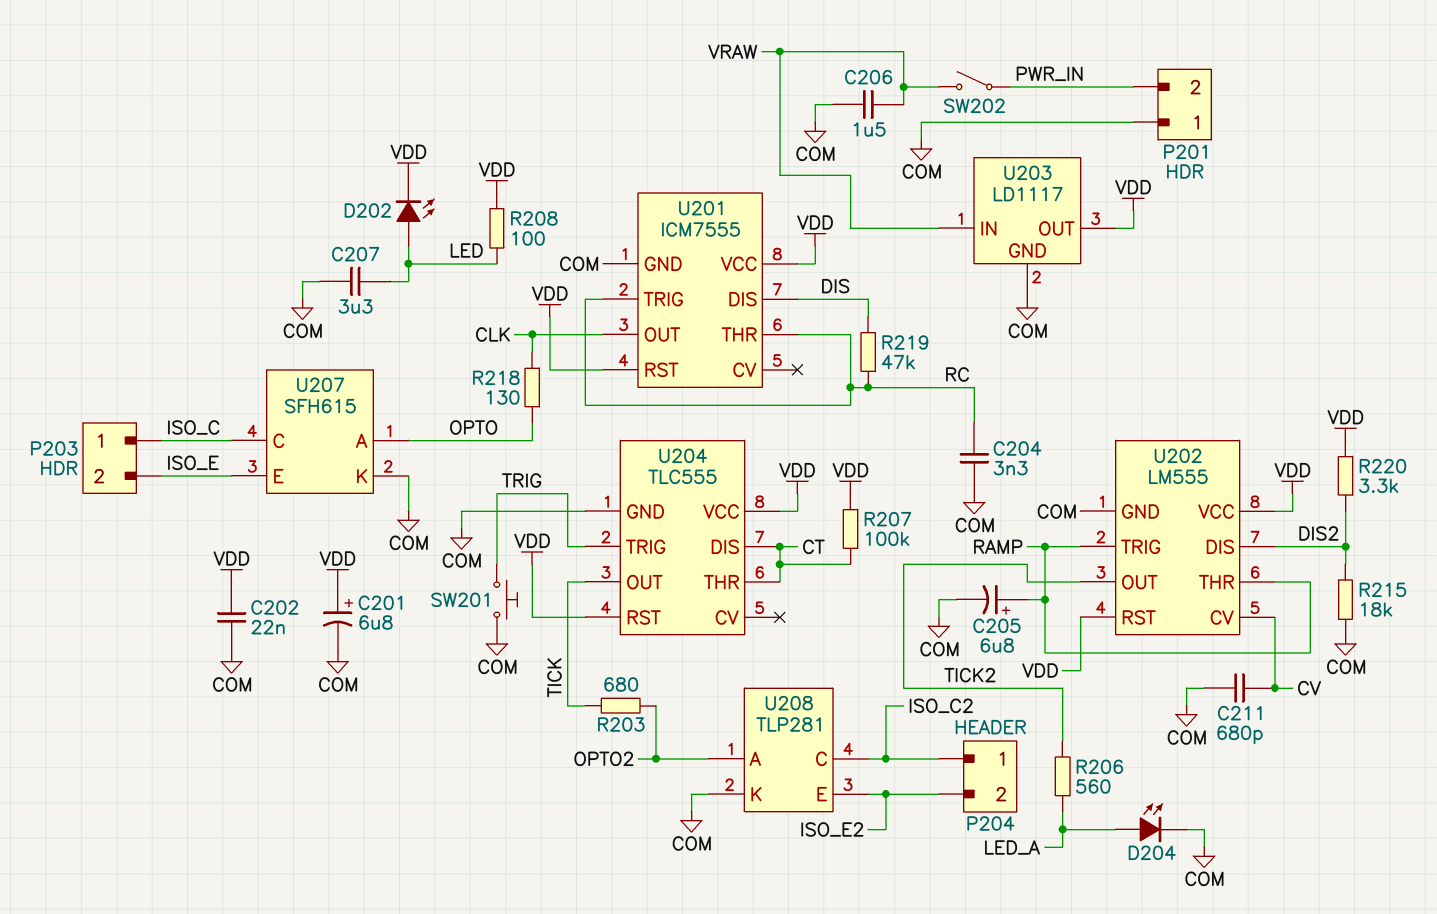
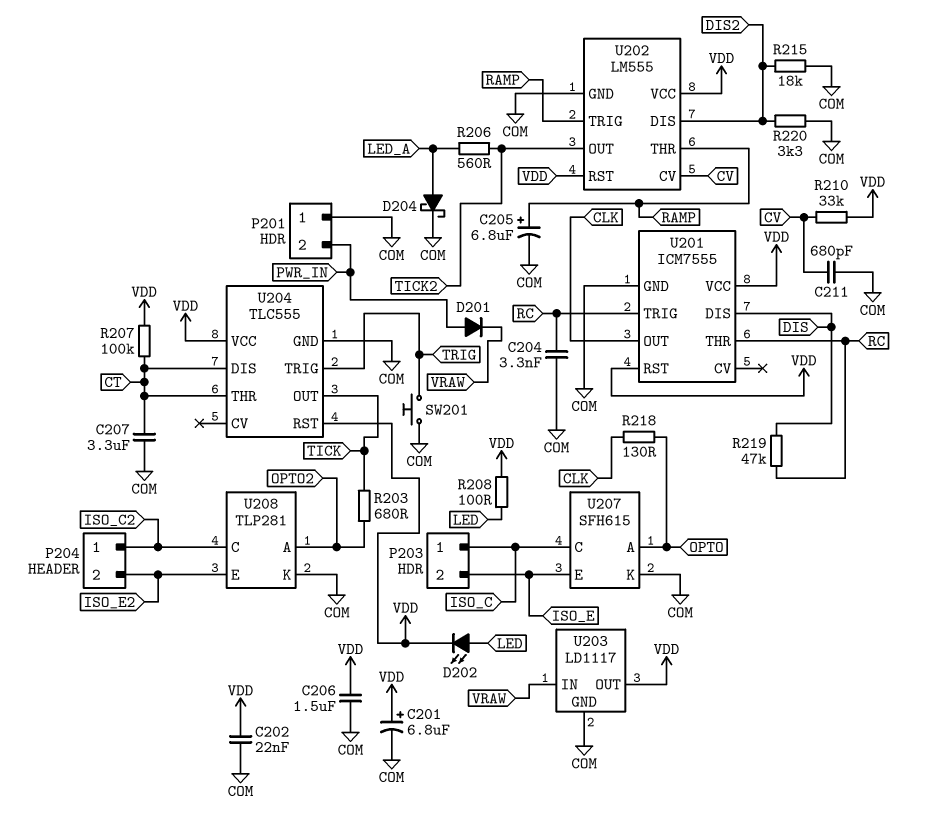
C206: 1.5uF (COM, VRAW) -> 1.5uF (COM, VDD)
C207: 3.3uF (COM, LED) -> 3.3uF (COM, CT)
D201: none -> diode (A PWR_IN, K VRAW)
D204: LED (A LED_A, K COM) -> schottky (A LED_A, K COM)
R210: none -> 33k (CV, VDD)
R220: 3.3k (DIS2, VDD) -> 3.3k (COM, DIS2)
SW202: switch (PWR_IN, VRAW) -> none

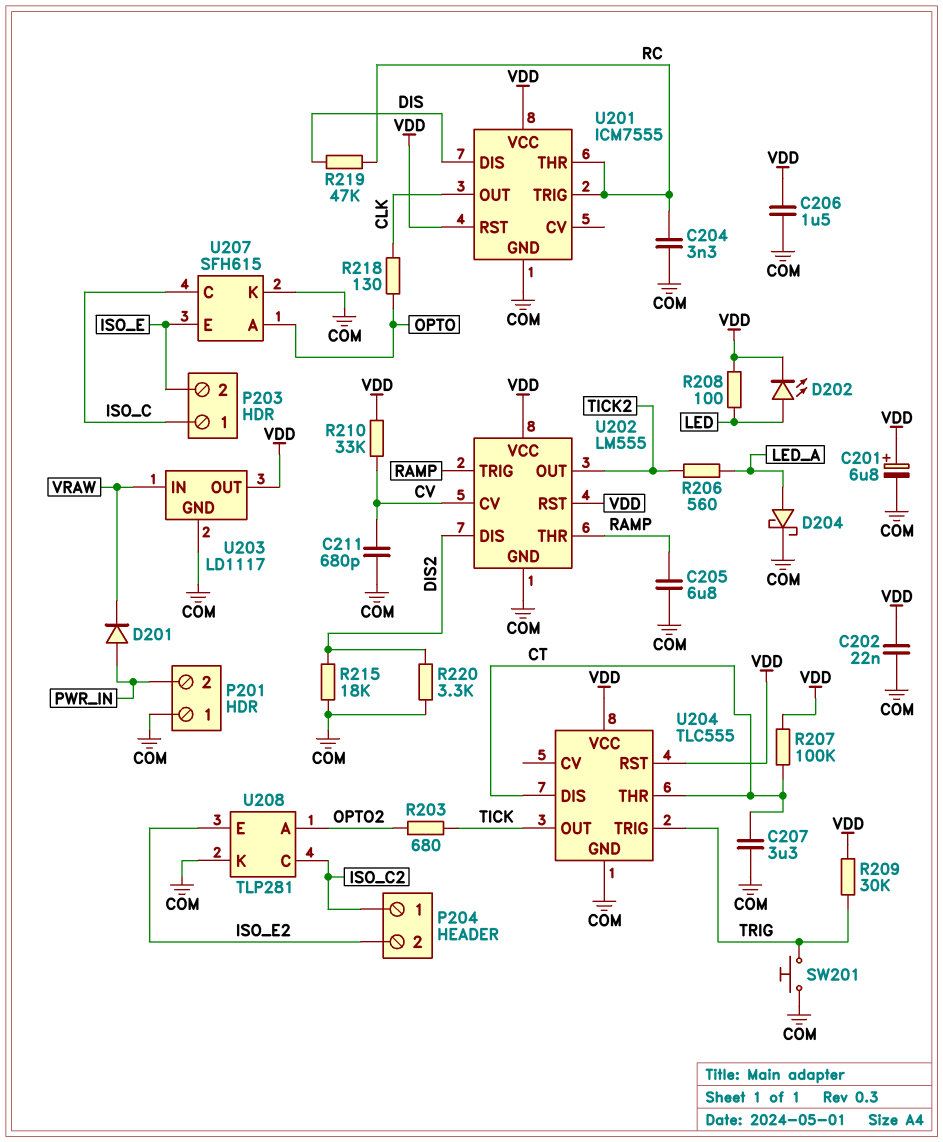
C205: 6.8uF (plus RAMP, minus COM) -> 6.8uF (COM, RAMP)
R209: none -> 30k (TRIG, VDD)

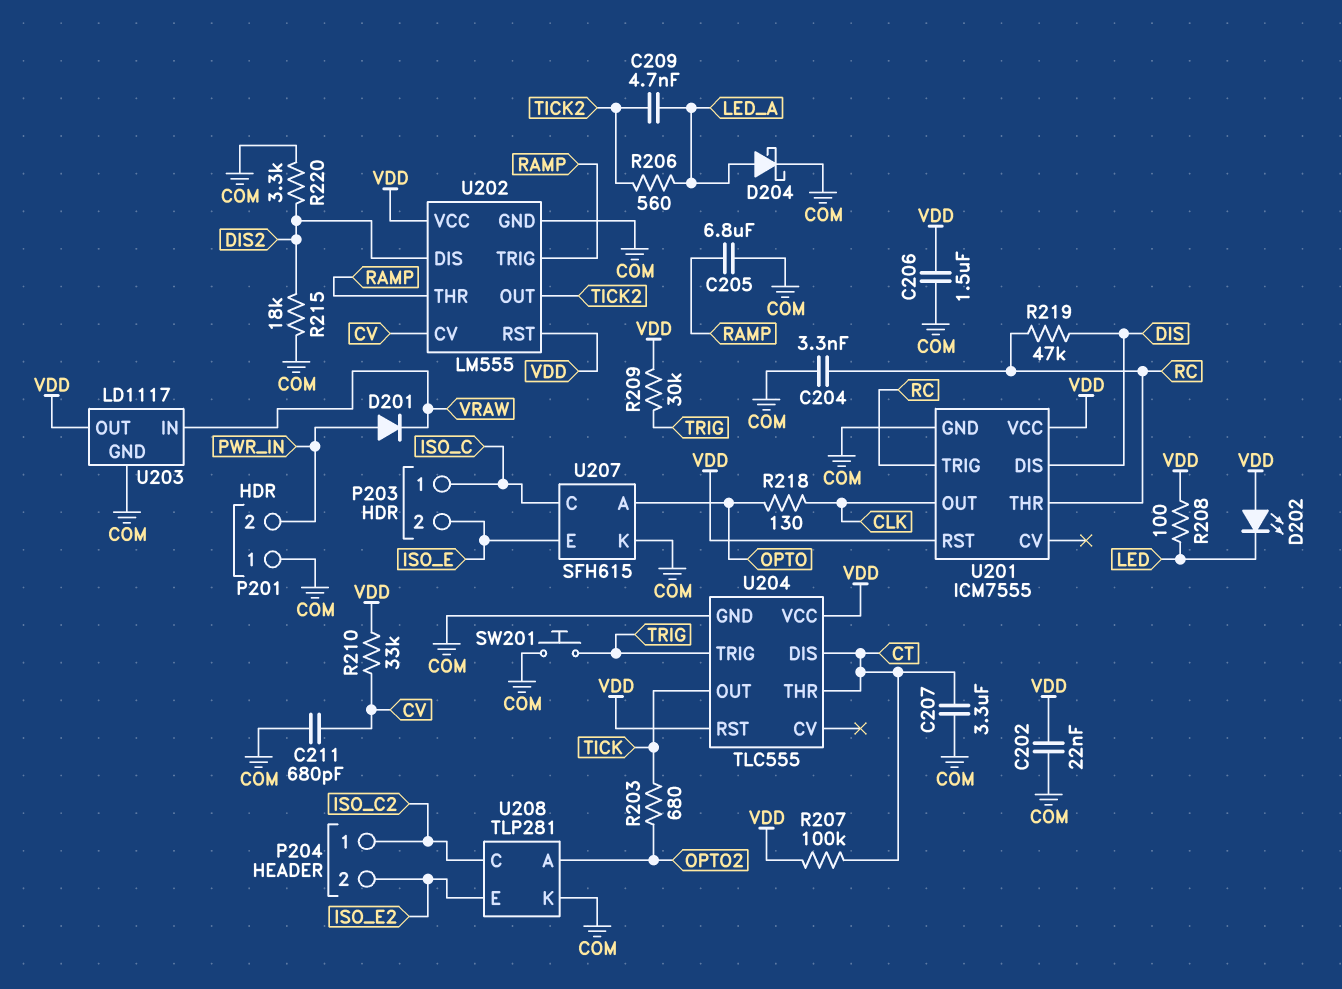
C201: 6.8uF (plus VDD, minus COM) -> none
C209: none -> 4.7nF (LED_A, TICK2)
D202: LED (A LED, K VDD) -> LED (A VDD, K LED)

